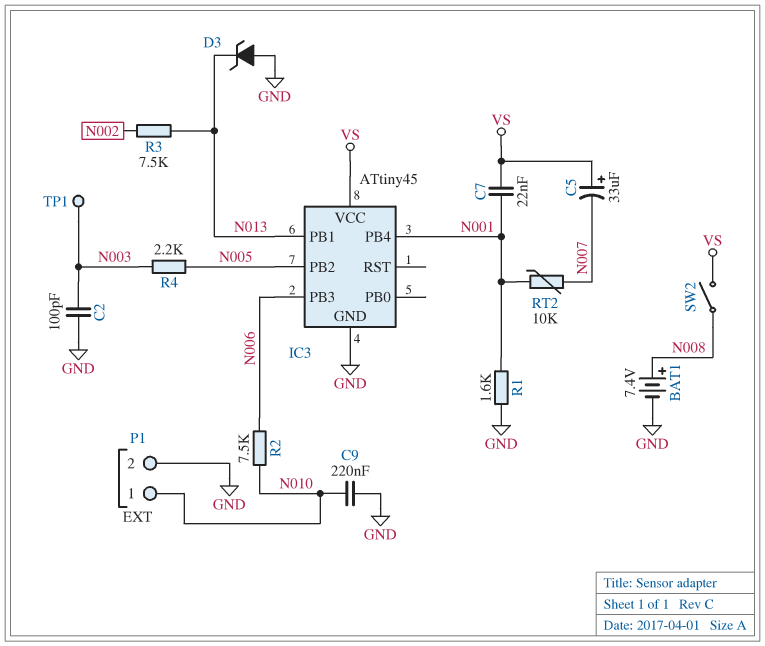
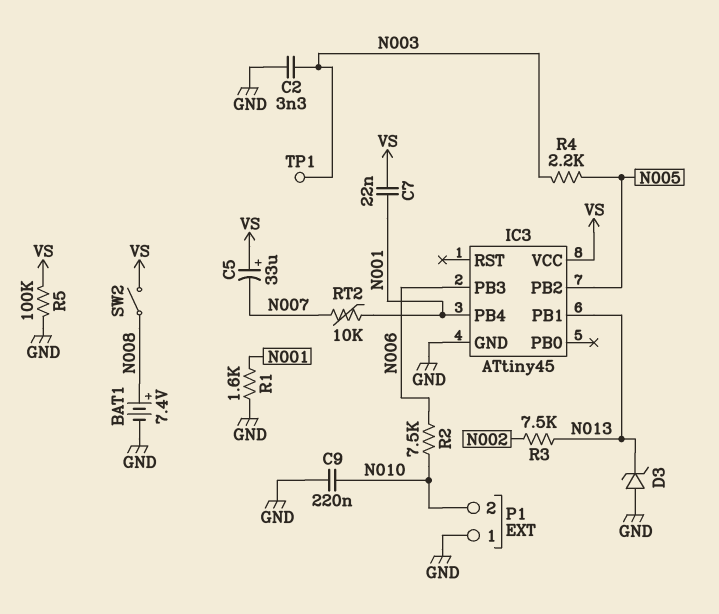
C2: 100pF (GND, N003) -> 3.3nF (GND, N003)
P1 pin 1: N010 -> GND
P1 pin 2: GND -> N010
R5: none -> 100k (GND, VS)

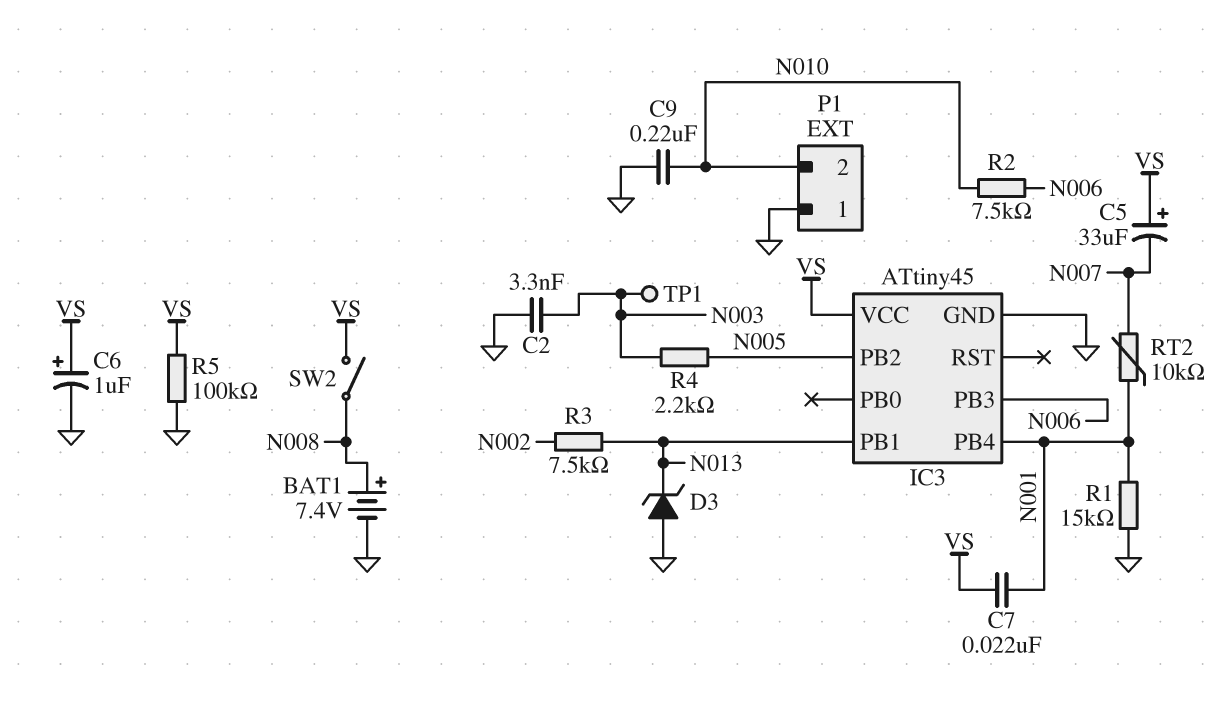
C6: none -> 1uF (plus VS, minus GND)
R1: 1.6k (GND, N001) -> 15k (GND, N001)

